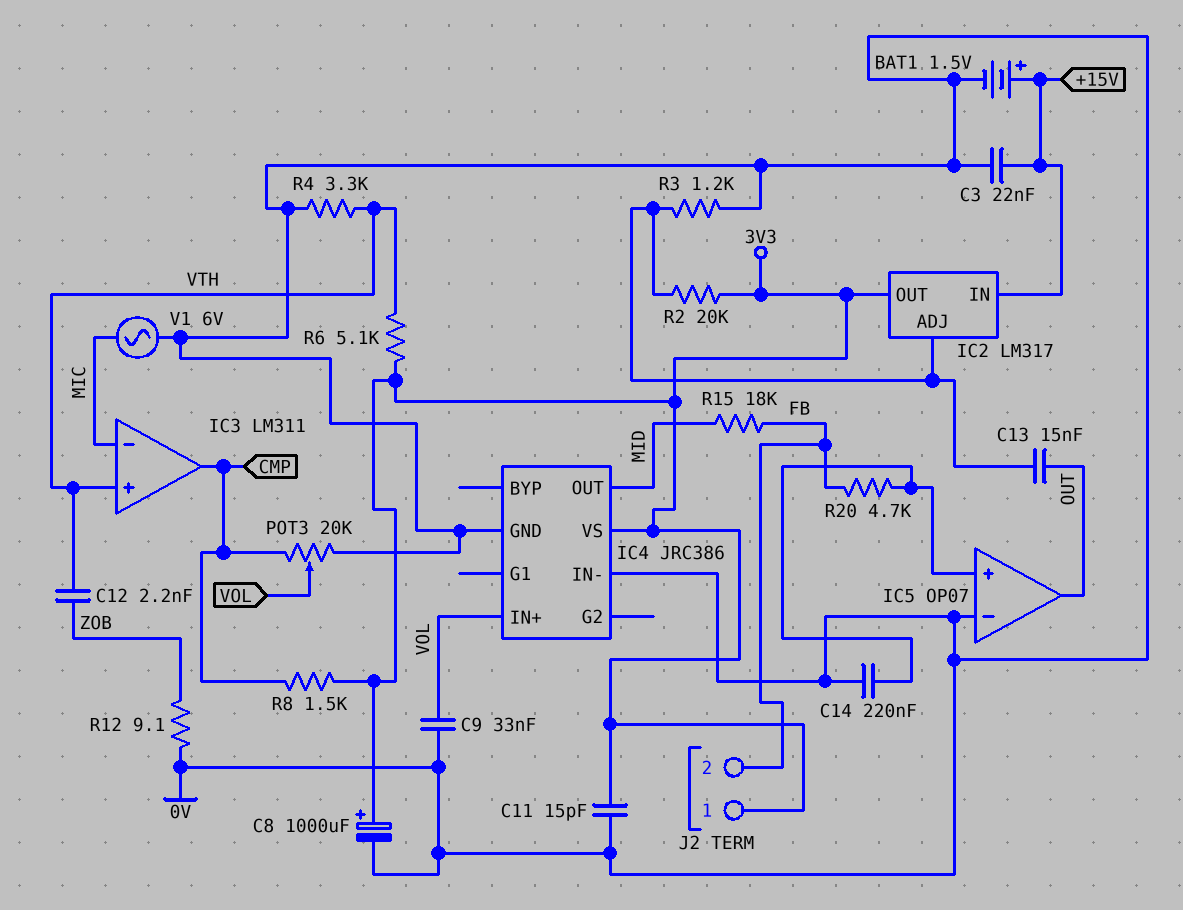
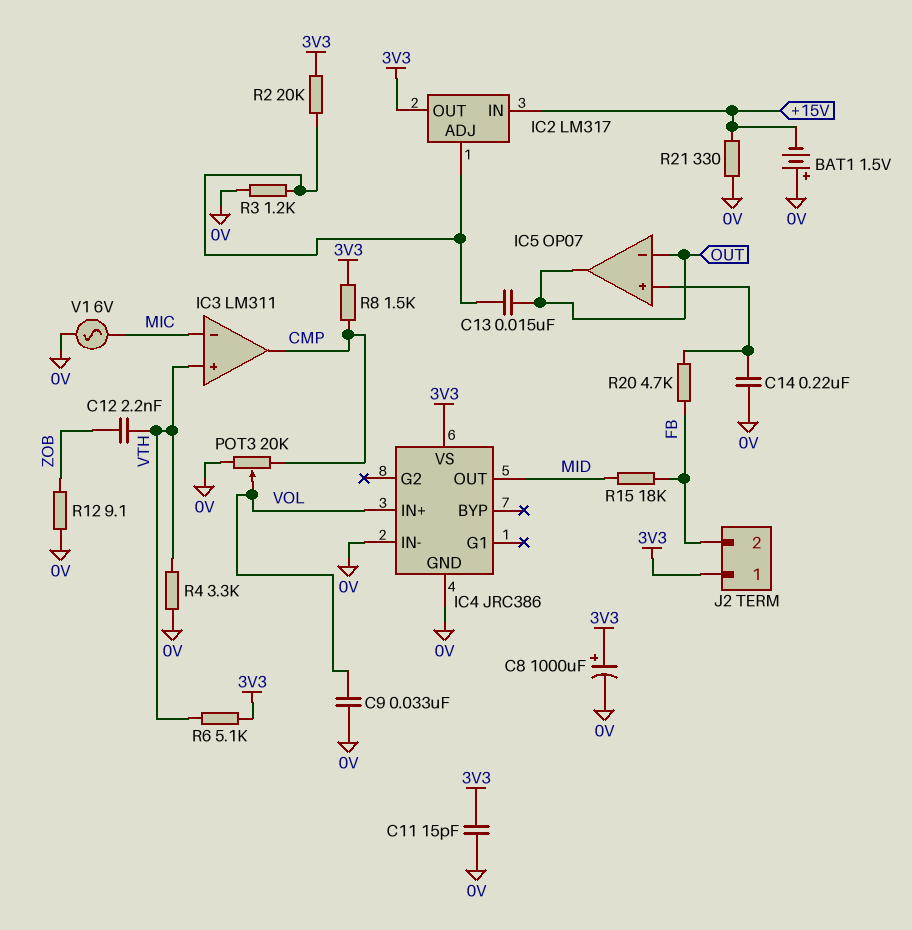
BAT1: 1.5V (plus +15V, minus 0V) -> 1.5V (plus 0V, minus +15V)
C3: 22nF (+15V, 0V) -> none
IC5 pin in-: 0V -> OUT
R21: none -> 330 (+15V, 0V)

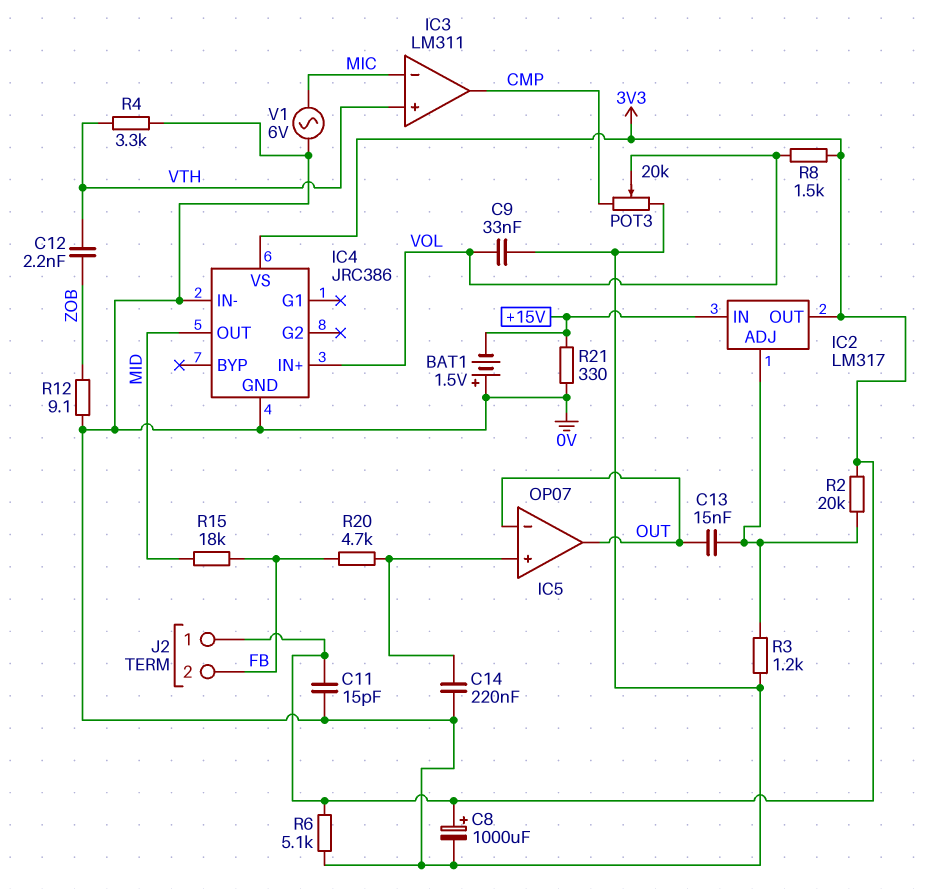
R6: 5.1k (3V3, VTH) -> 5.1k (0V, 3V3)
R8: 1.5k (3V3, CMP) -> 1.5k (3V3, VOL)

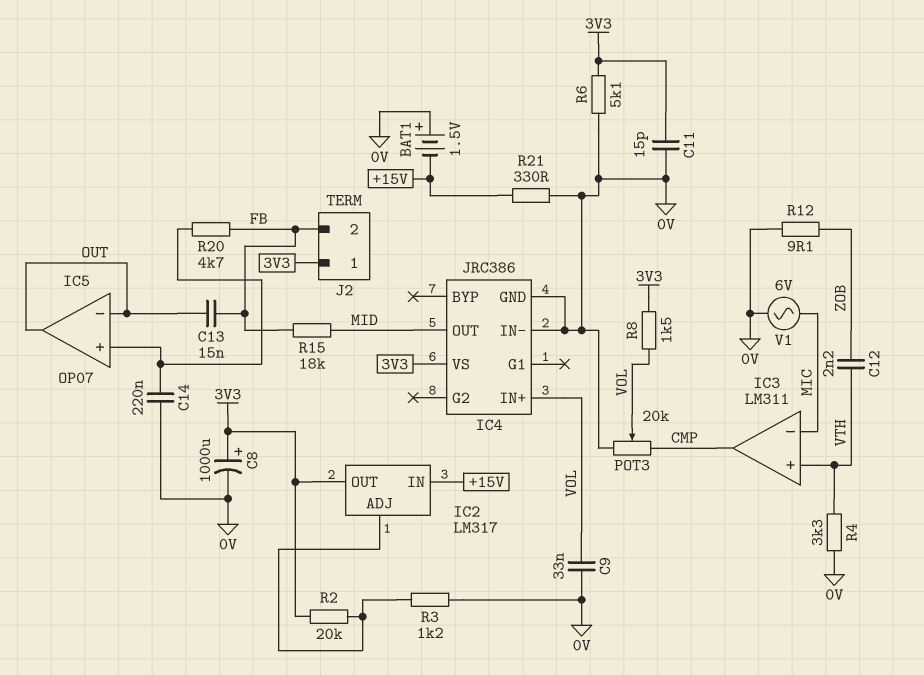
C13: 15nF (IC2/ADJ, OUT) -> 15nF (FB, OUT)

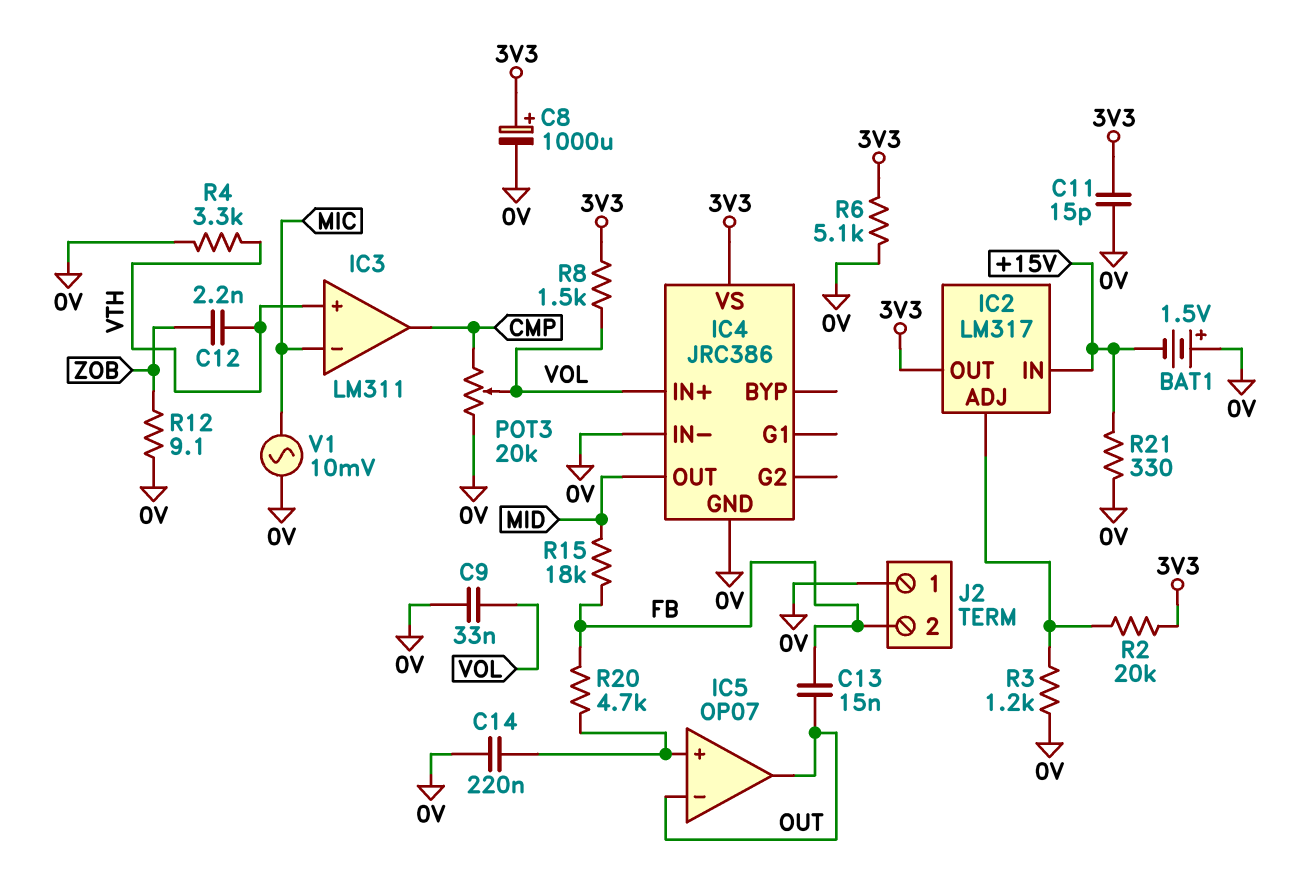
J2 pin 1: 3V3 -> 0V
V1: AC 6V (0V, MIC) -> AC 10mV (0V, MIC)

